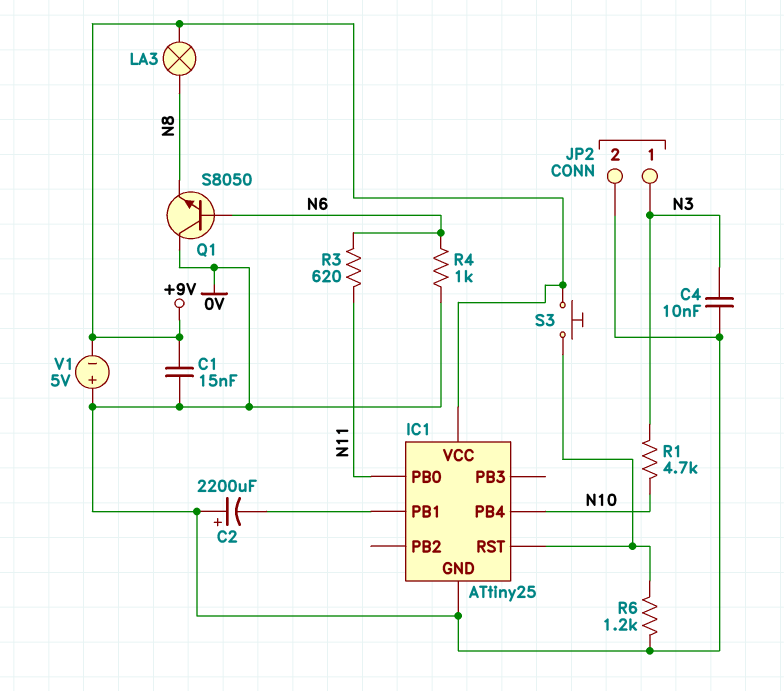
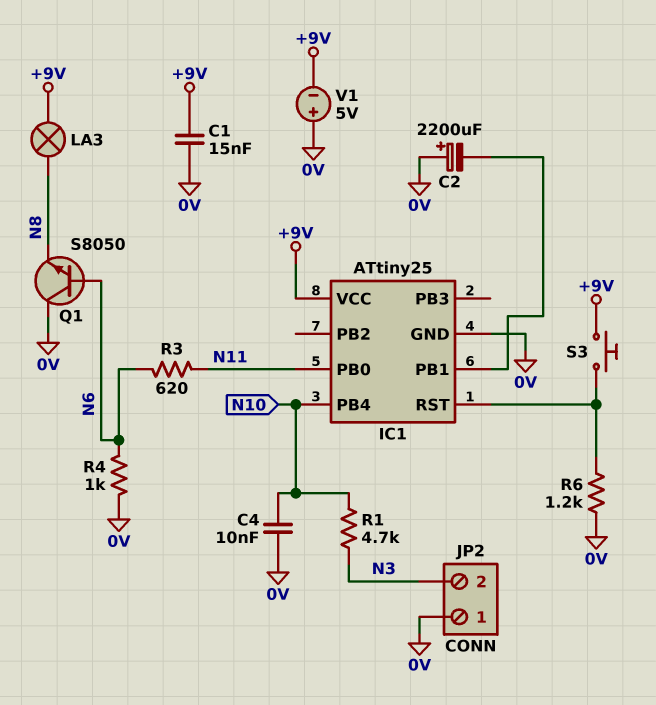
C4: 10nF (0V, N3) -> 10nF (0V, N10)
JP2 pin 1: N3 -> 0V
JP2 pin 2: 0V -> N3

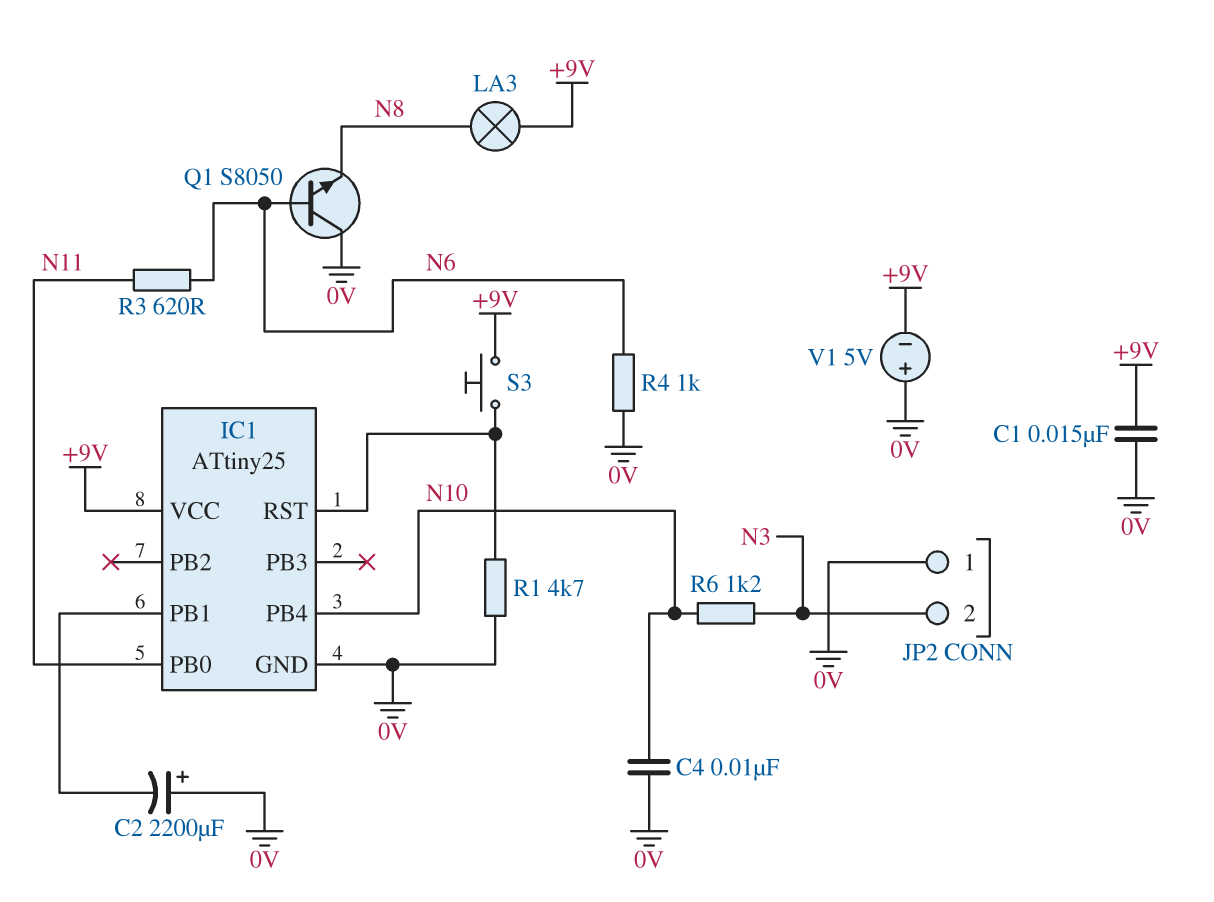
R1: 4.7k (N3, N10) -> 4.7k (0V, IC1/RST)
R6: 1.2k (0V, IC1/RST) -> 1.2k (N3, N10)

